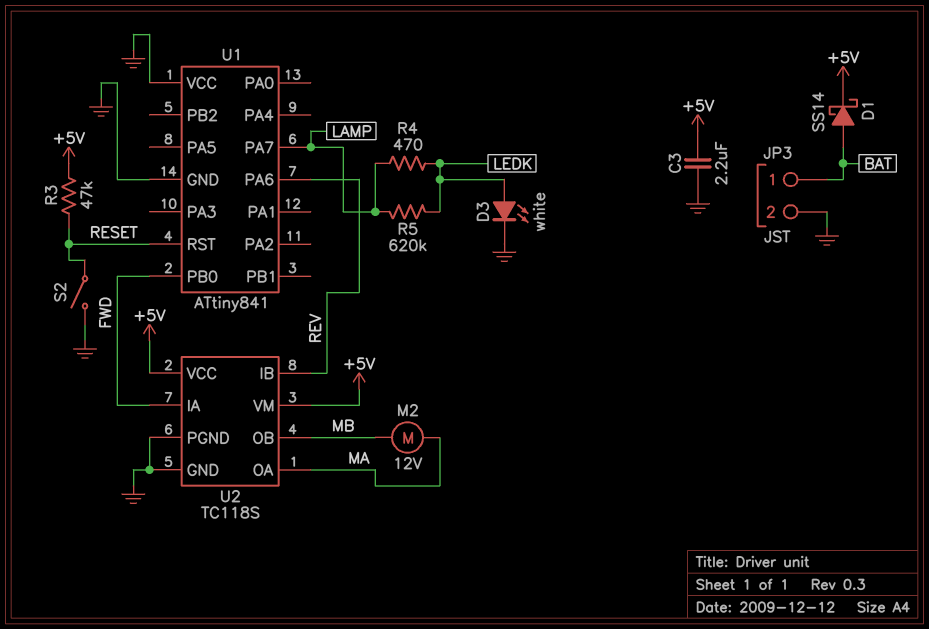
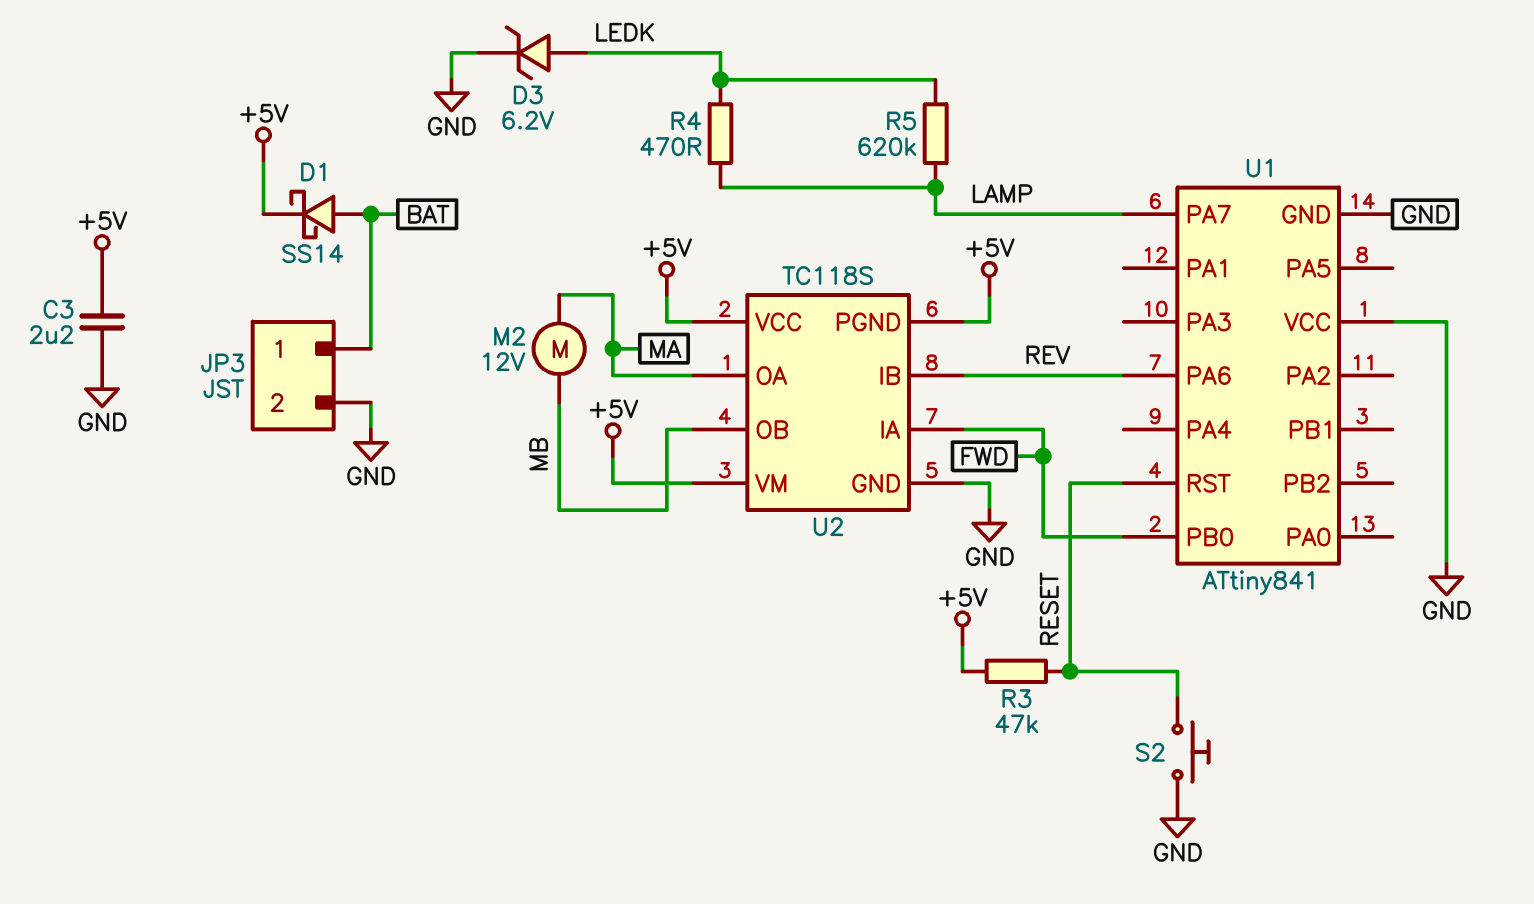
D3: LED white (A LEDK, K GND) -> zener 6.2V (A LEDK, K GND)
S2: switch (GND, RESET) -> button (GND, RESET)
U2 pin PGND: GND -> +5V

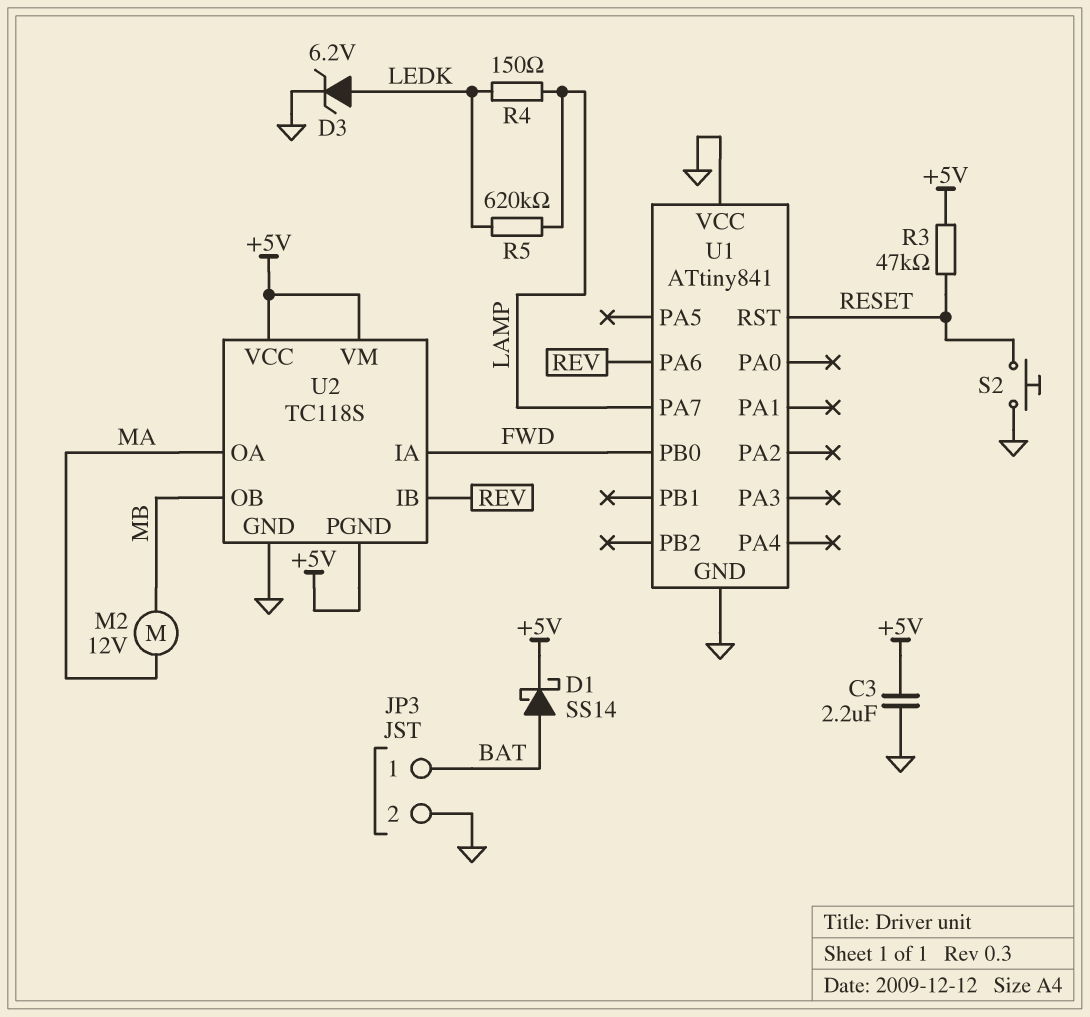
R4: 470 (LAMP, LEDK) -> 150 (LAMP, LEDK)

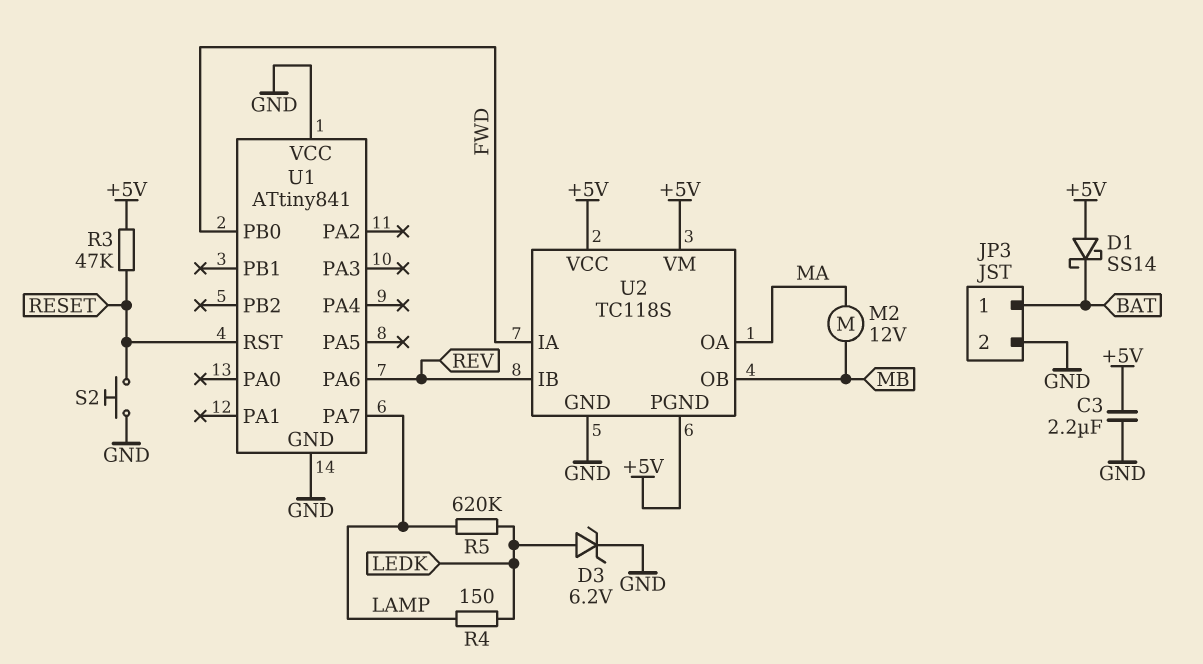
D1: schottky SS14 (A BAT, K +5V) -> schottky SS14 (A +5V, K BAT)

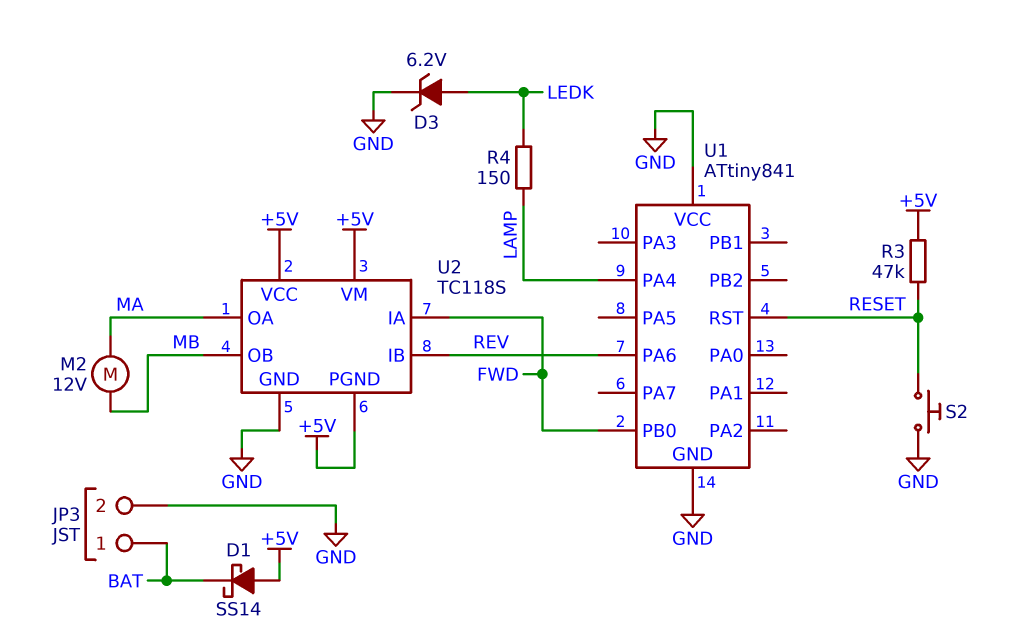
C3: 2.2uF (+5V, GND) -> none
R5: 620k (LAMP, LEDK) -> none
U1 pin PA4: none -> LAMP
U1 pin PA7: LAMP -> none

